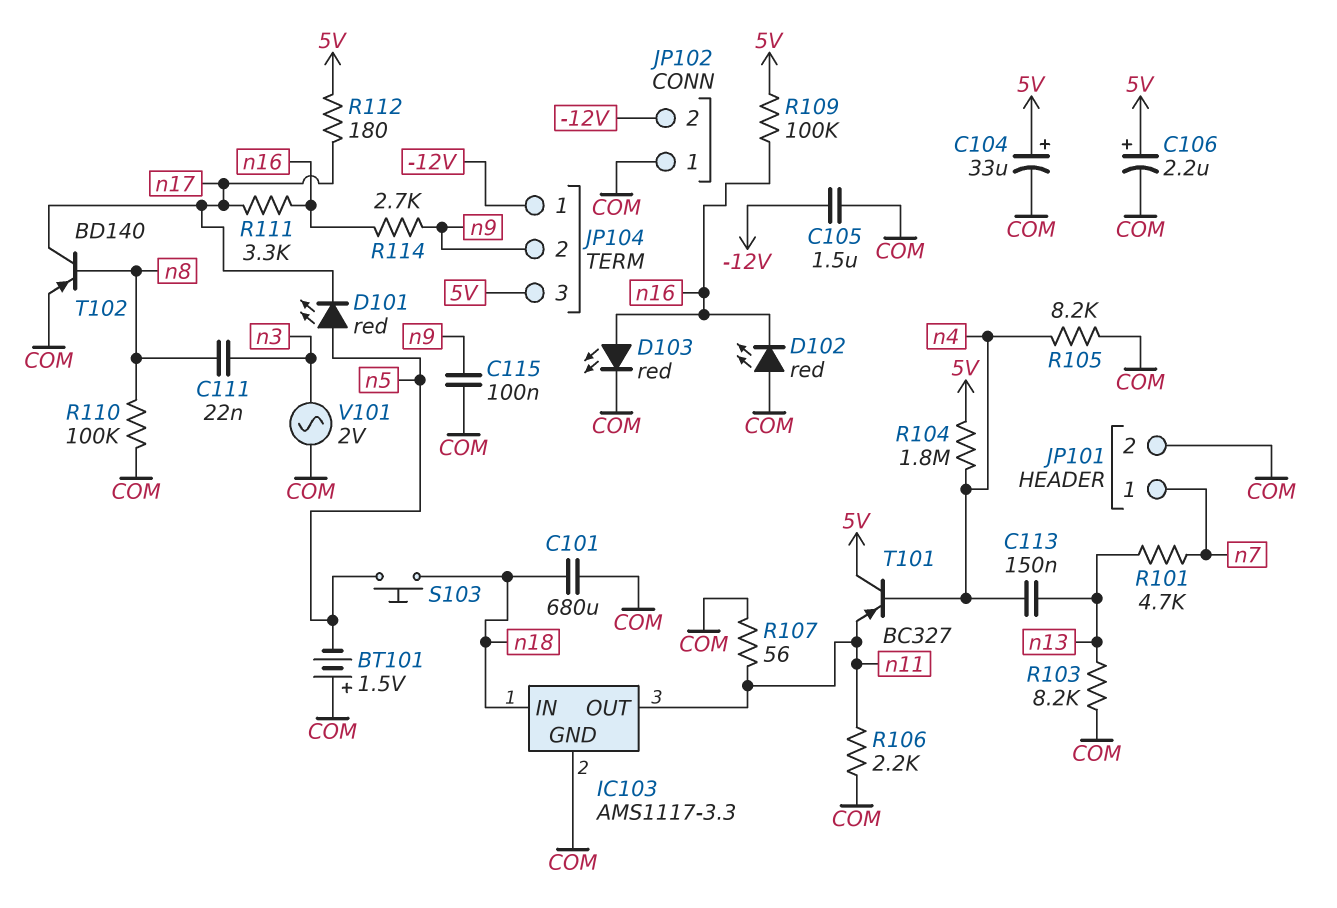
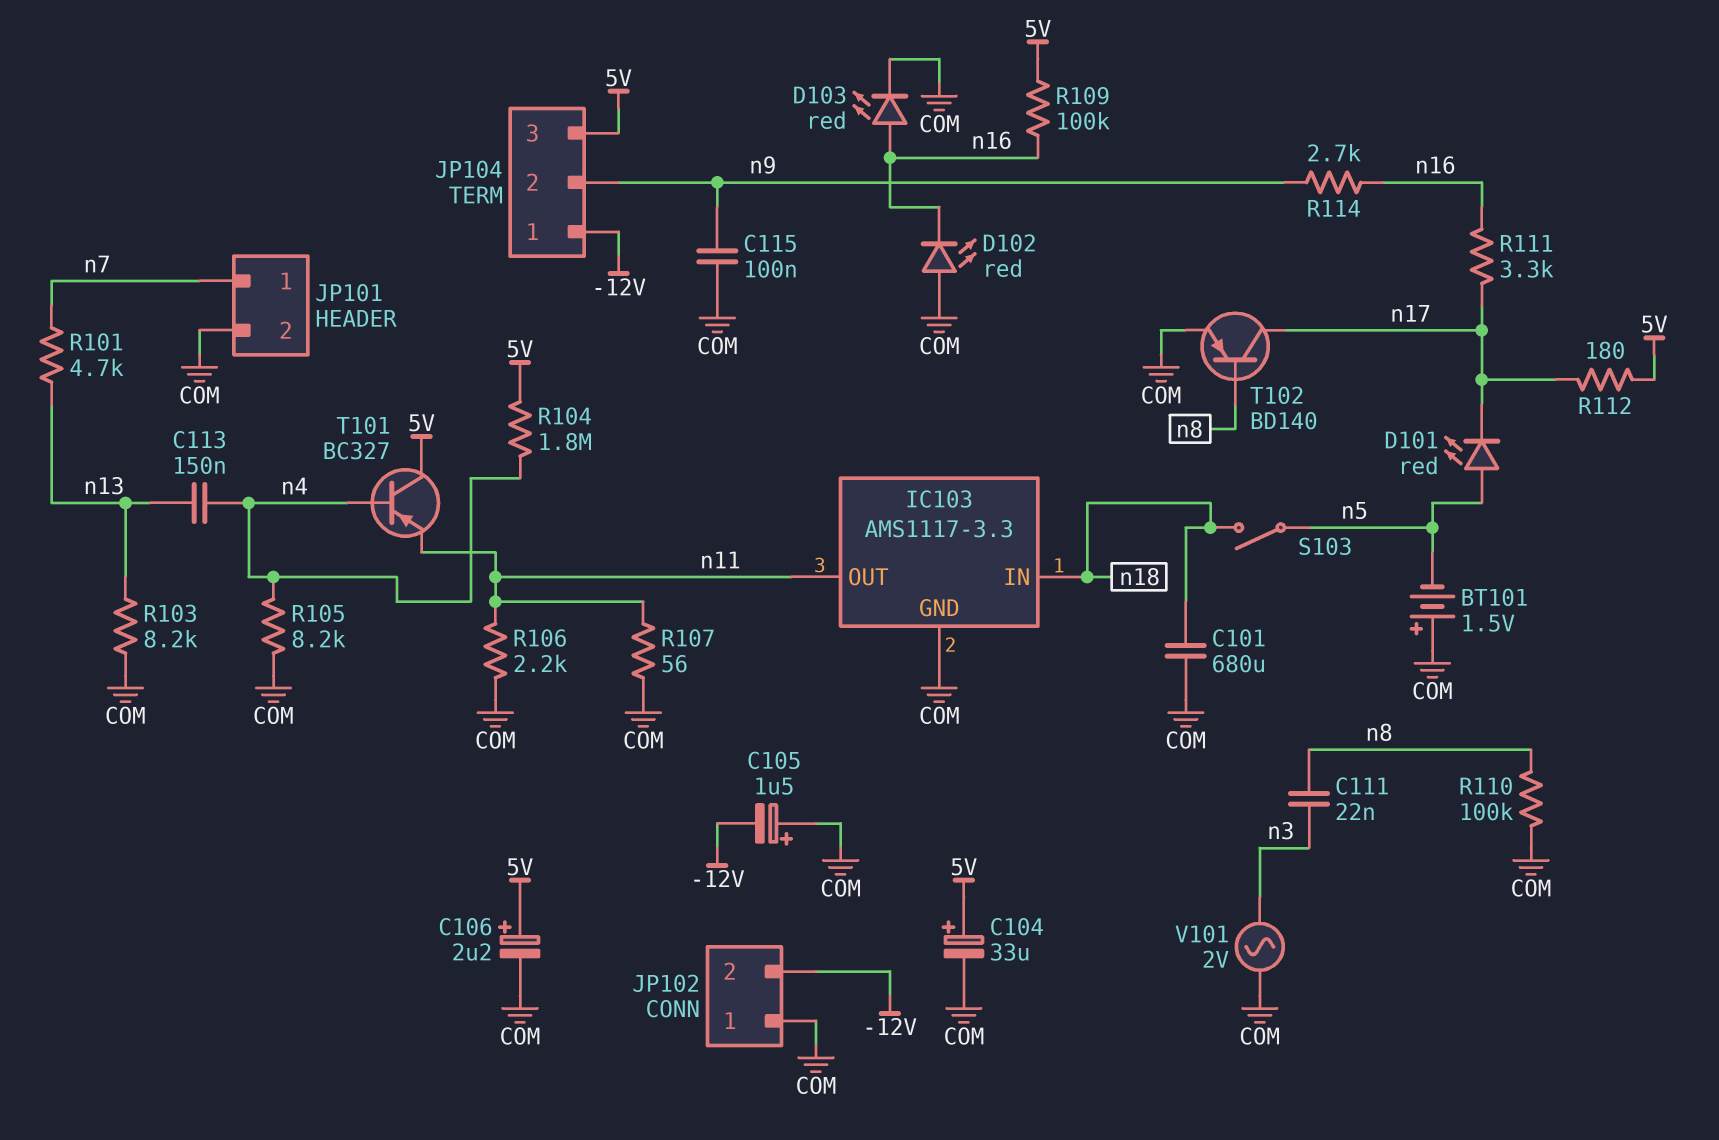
C105: 1.5uF (-12V, COM) -> 1.5uF (plus COM, minus -12V)
S103: button (n5, n18) -> switch (n5, n18)

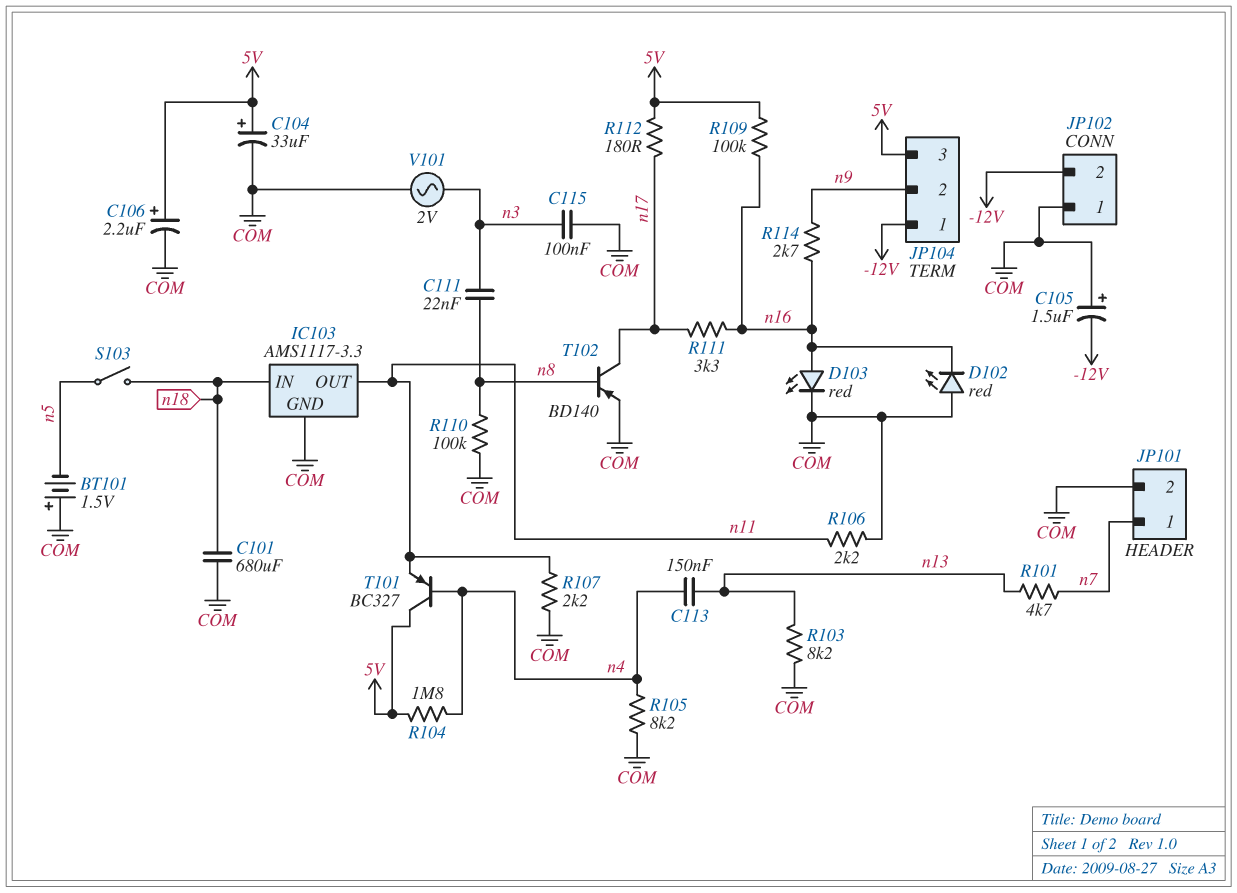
C115: 100nF (COM, n9) -> 100nF (COM, n3)
D101: LED red (A n5, K n17) -> none
R107: 56 (COM, n11) -> 2.2k (COM, n11)

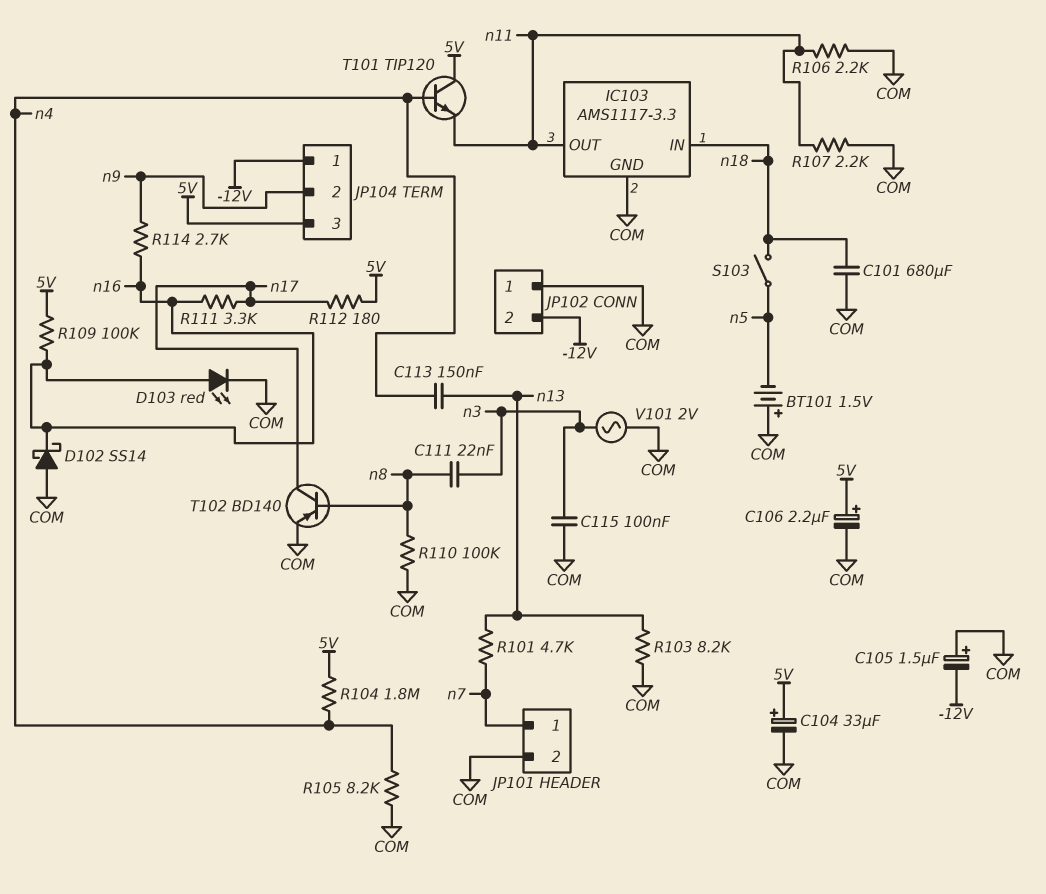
D102: LED red (A COM, K n16) -> schottky SS14 (A COM, K n16)
T101: PNP BC327 (B n4, C 5V, E n11) -> NPN TIP120 (B n4, C 5V, E n11)

